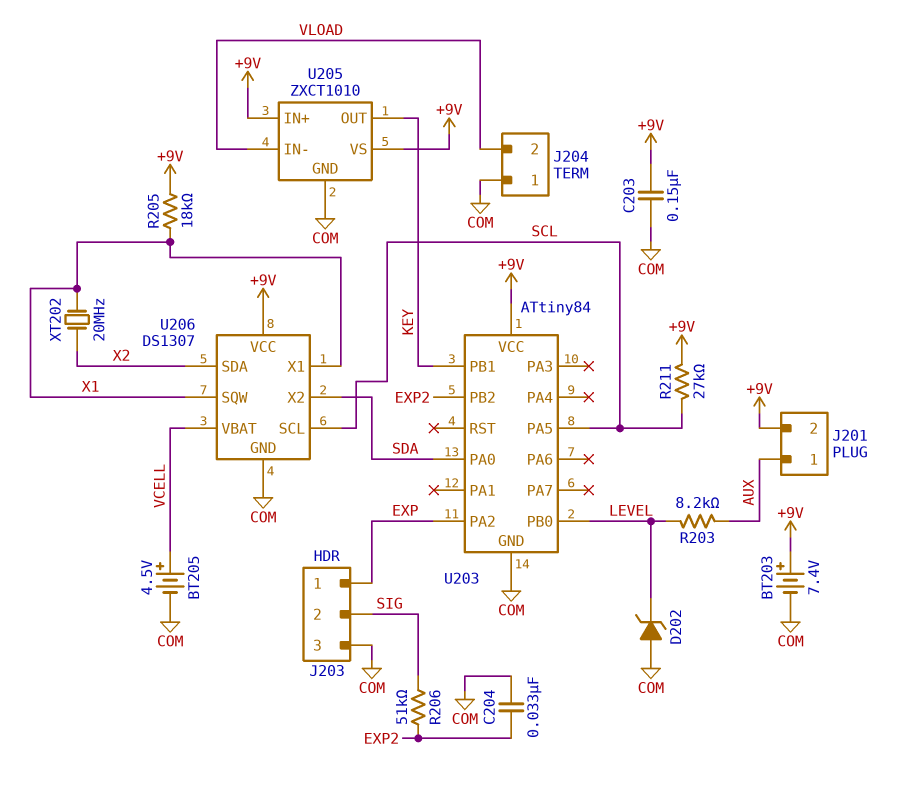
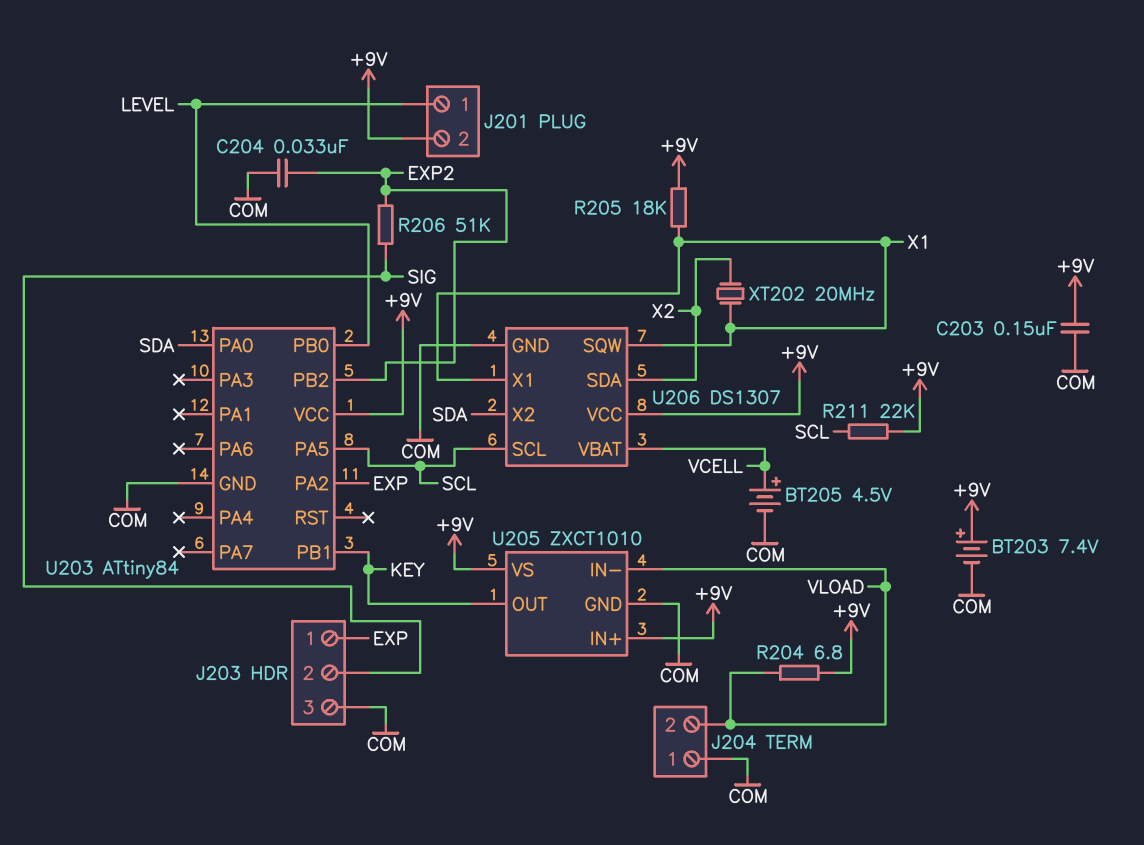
D202: zener (A COM, K LEVEL) -> none
J201 pin 1: AUX -> LEVEL
R203: 8.2k (AUX, LEVEL) -> none
R204: none -> 6.8 (+9V, VLOAD)
R211: 27k (+9V, SCL) -> 22k (+9V, SCL)

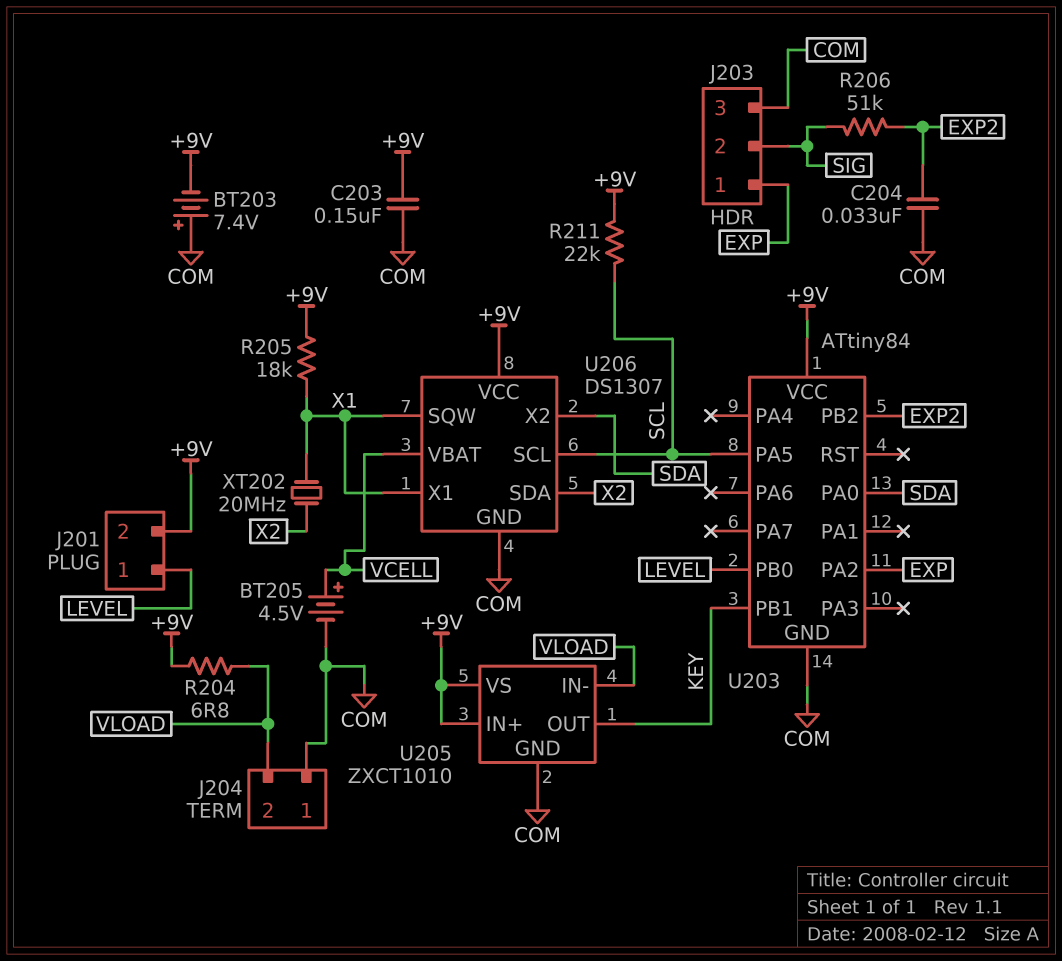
BT203: 7.4V (plus +9V, minus COM) -> 7.4V (plus COM, minus +9V)

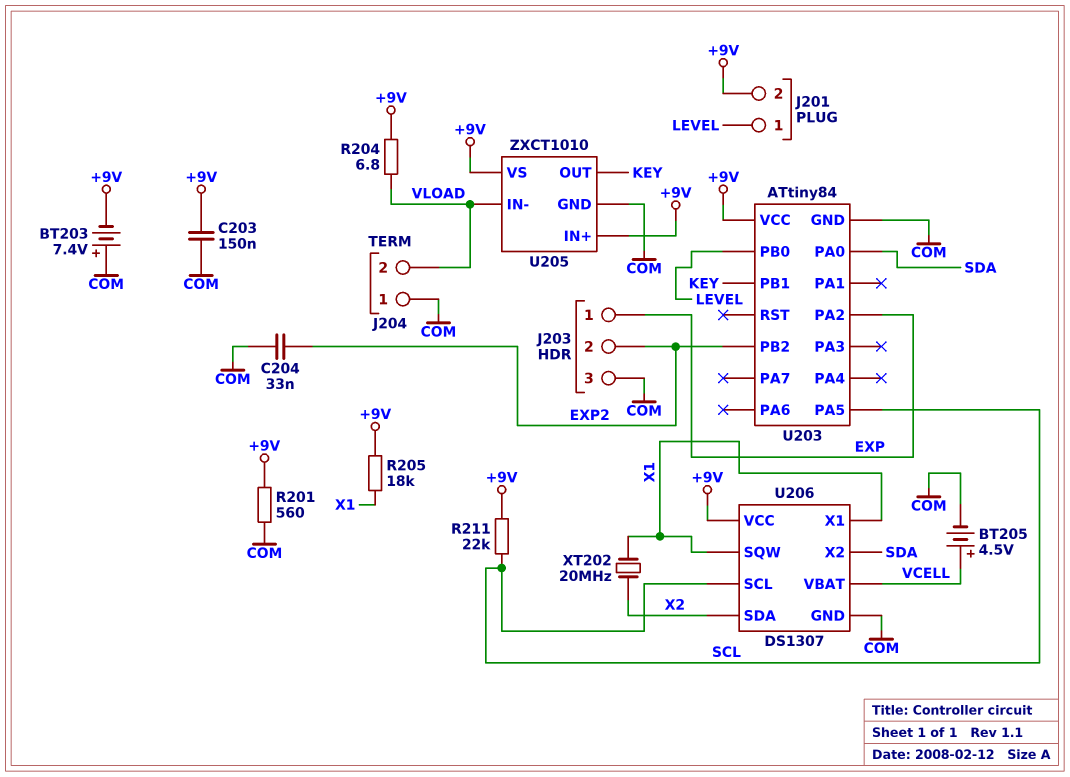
J203 pin 2: SIG -> EXP2
R201: none -> 560 (+9V, COM)
R206: 51k (EXP2, SIG) -> none

